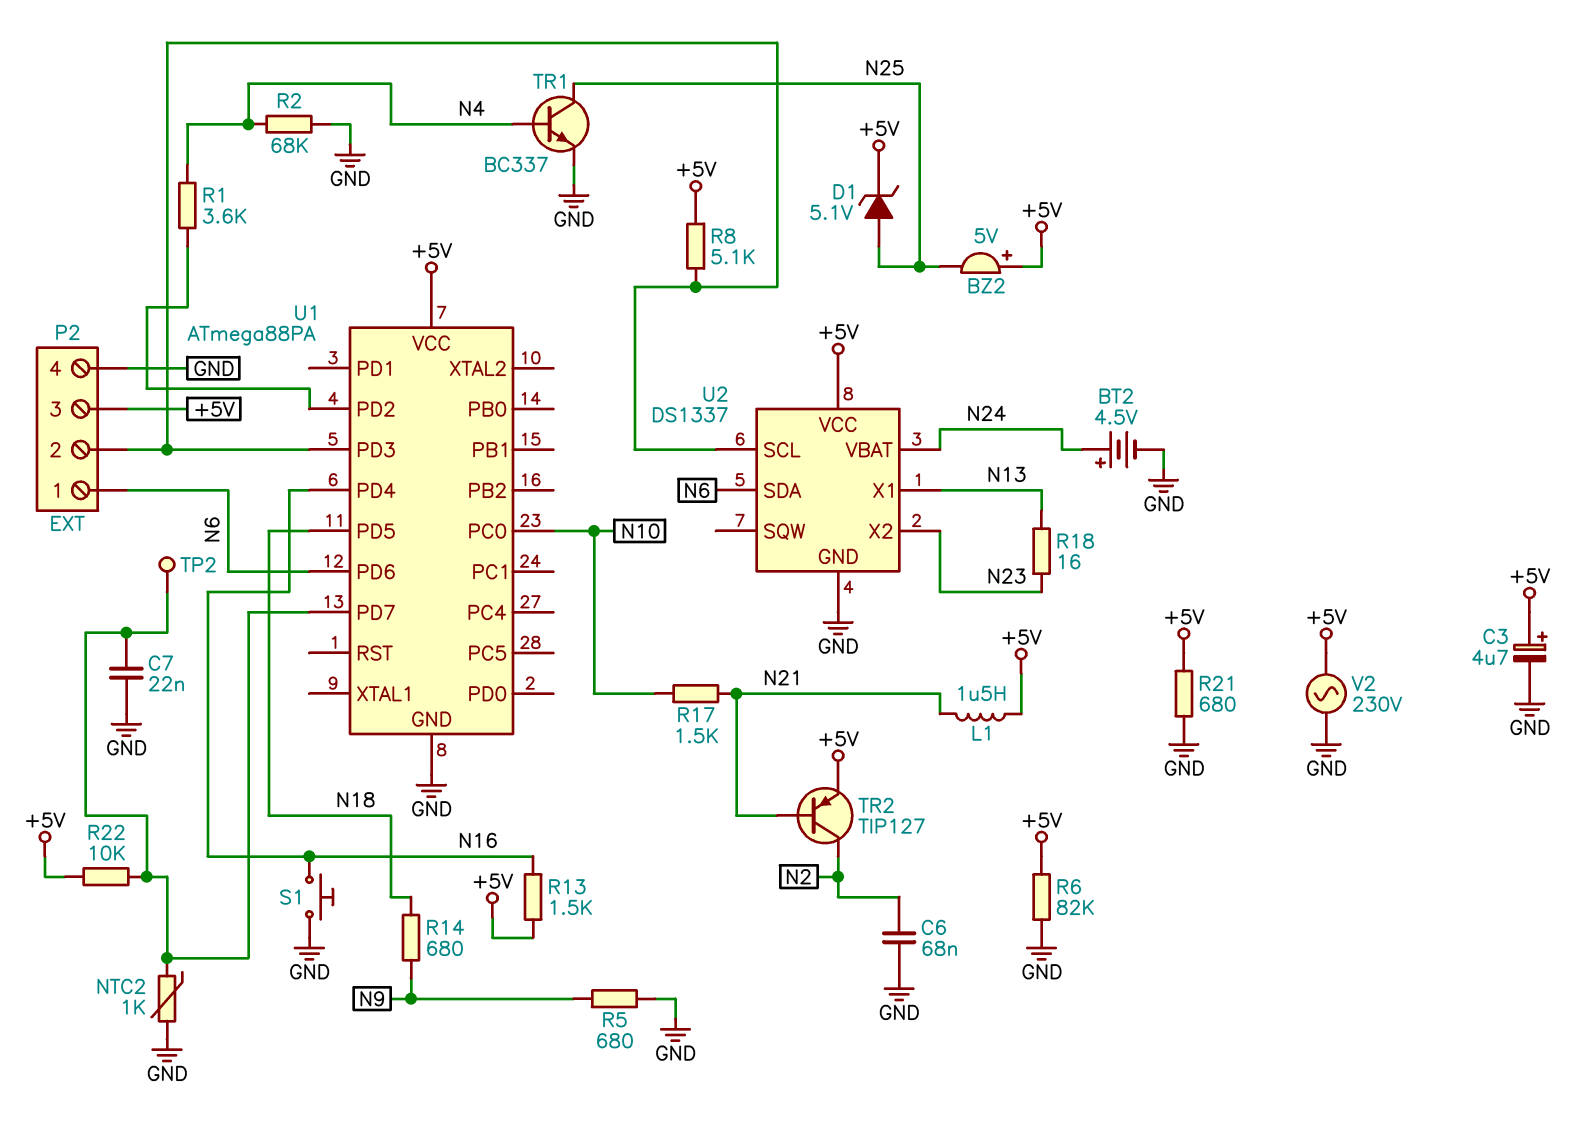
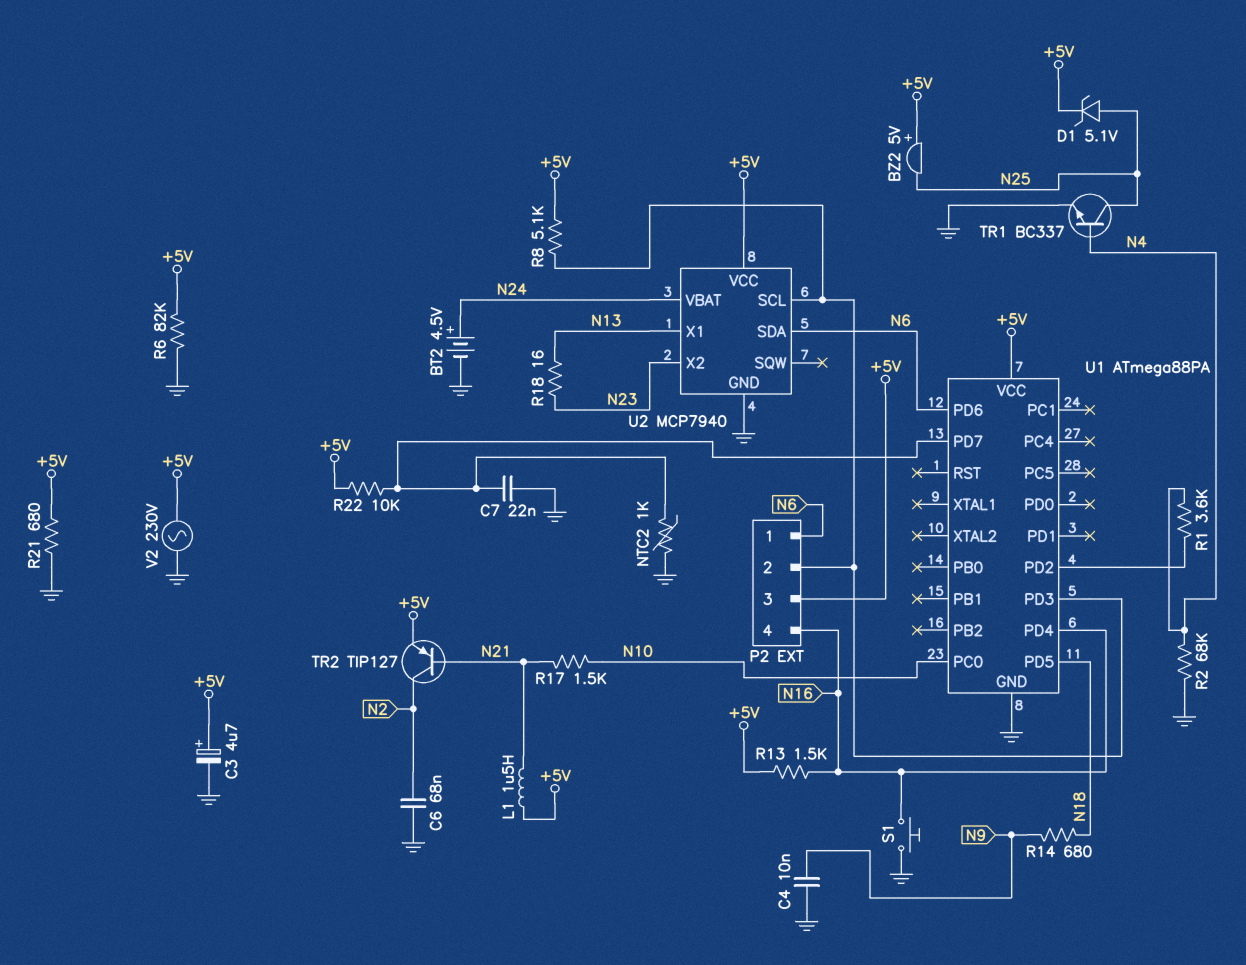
C4: none -> 10nF (GND, N9)
P2 pin 4: GND -> N16
R5: 680 (GND, N9) -> none
TP2: test point (U1/PD7) -> none
U2: DS1337 -> MCP7940

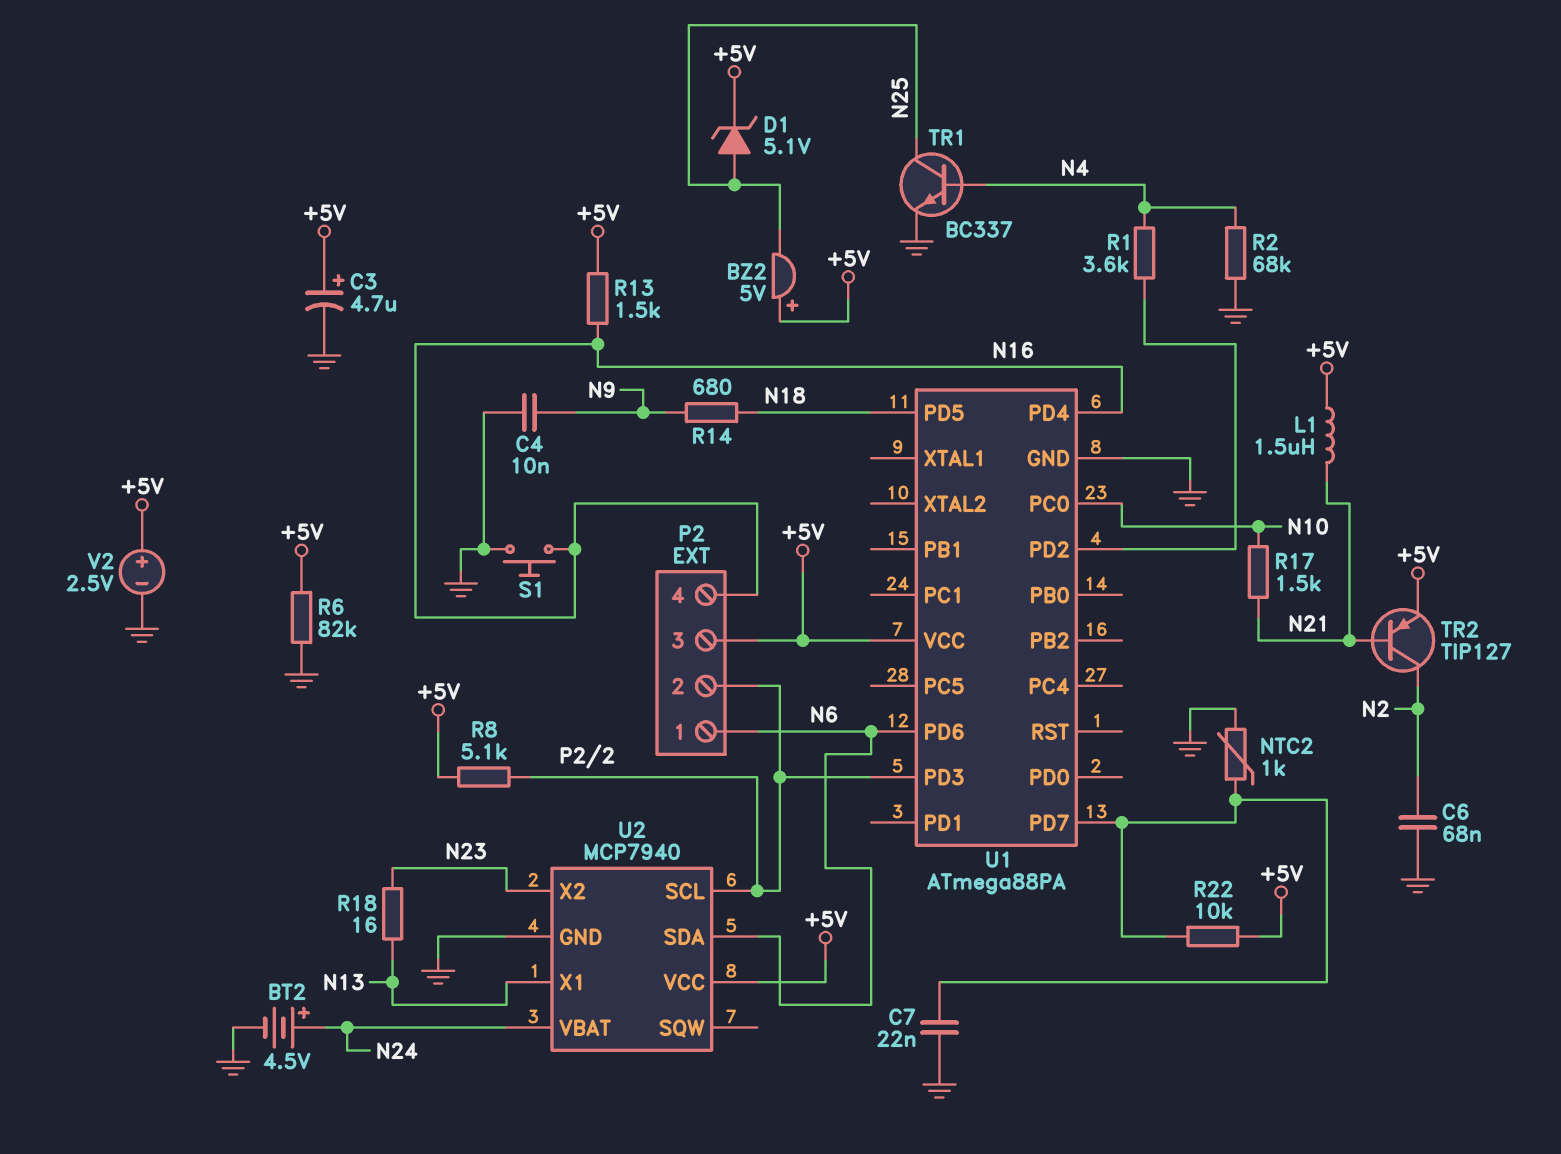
R21: 680 (+5V, GND) -> none
V2: AC 230V (+5V, GND) -> 2.5V (plus +5V, minus GND)

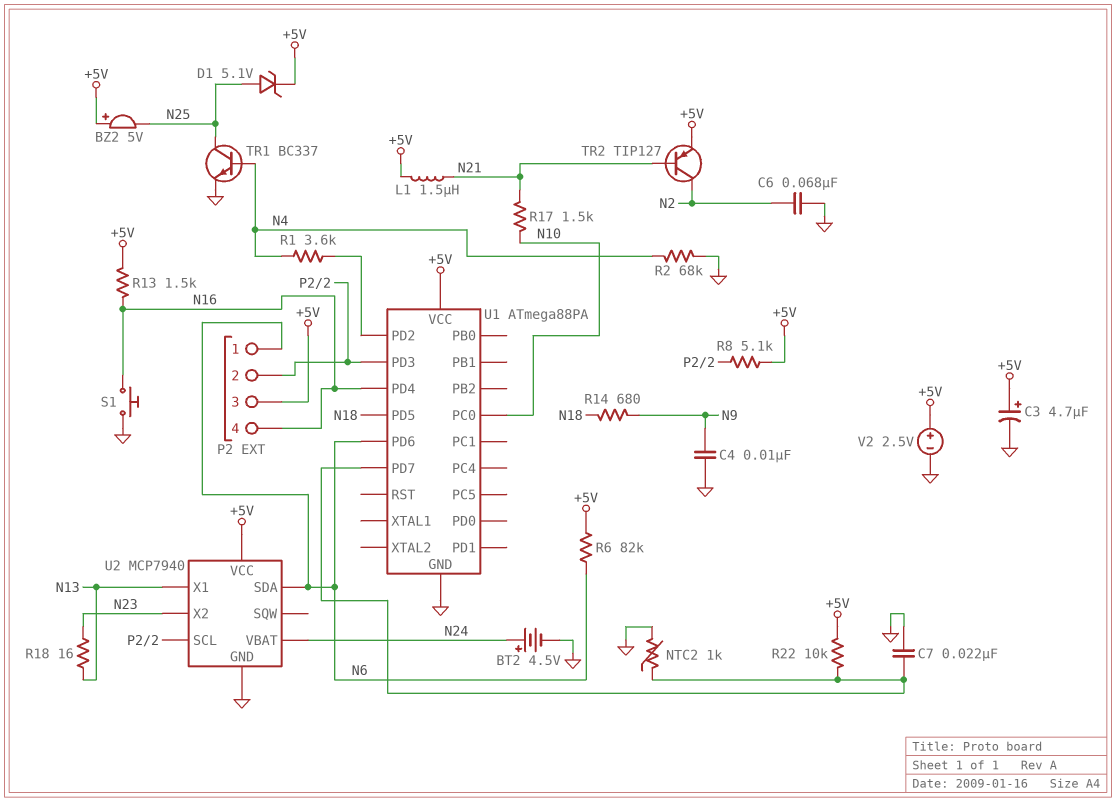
R6: 82k (+5V, GND) -> 82k (+5V, N6)

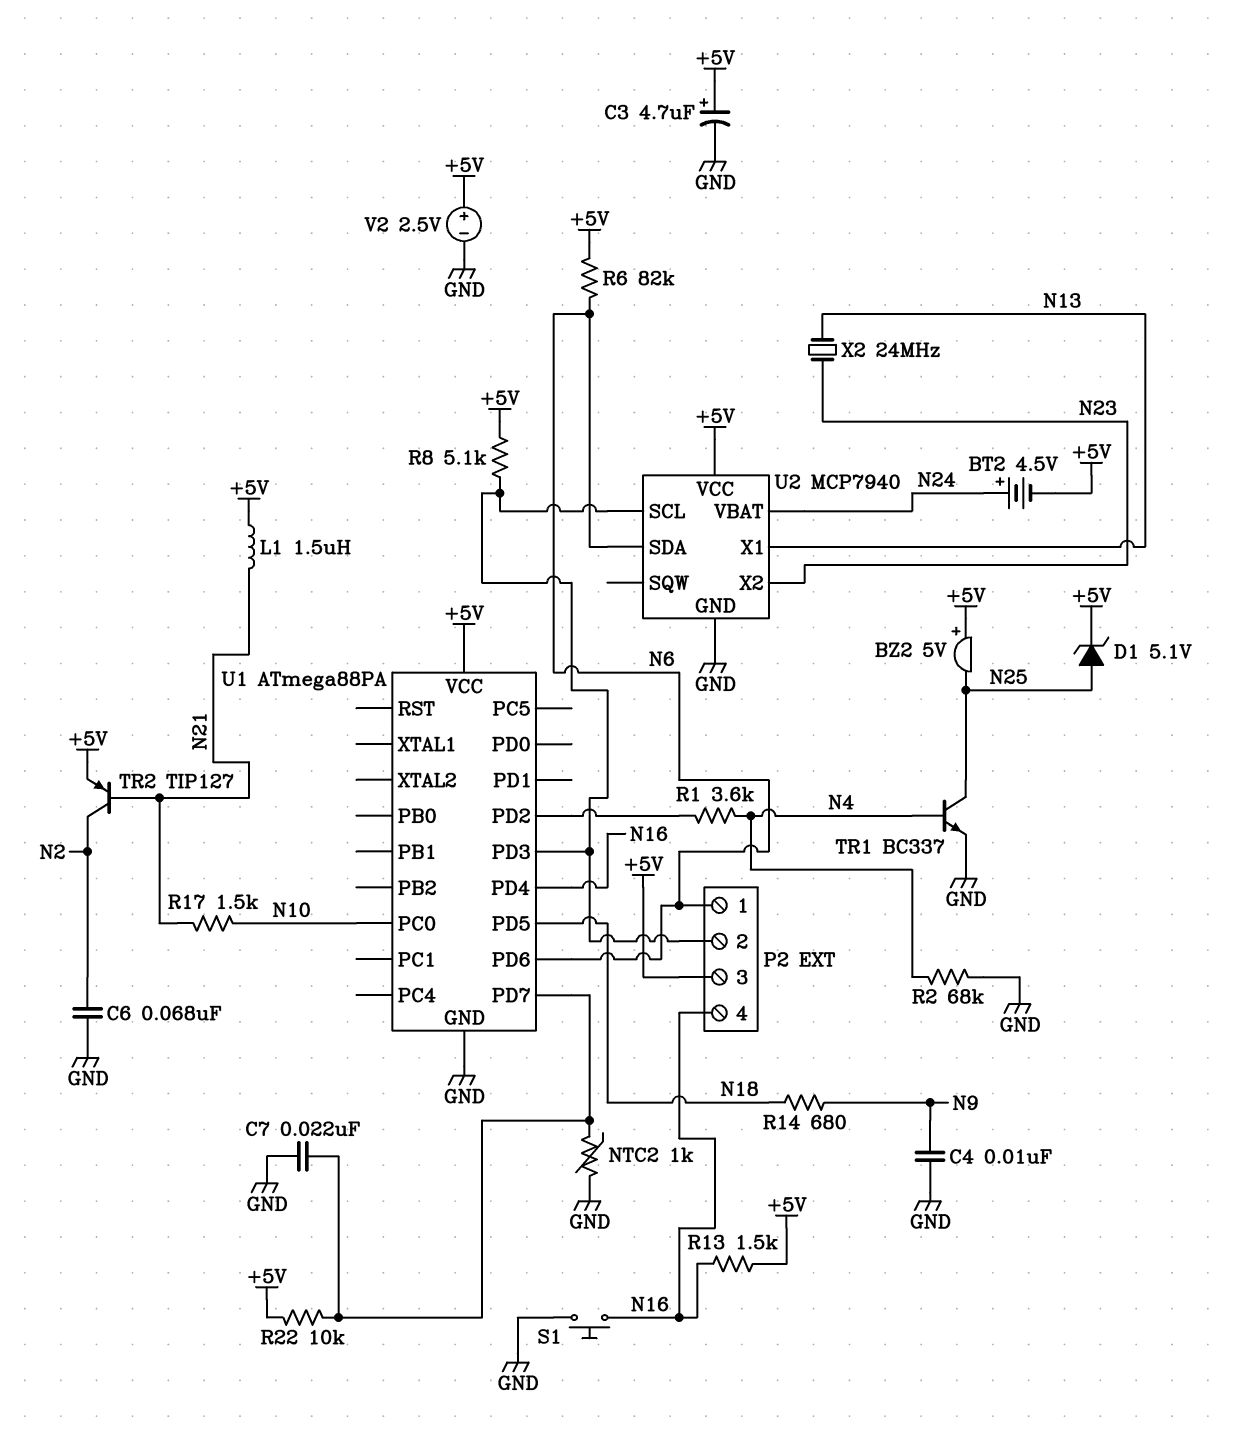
BT2: 4.5V (plus N24, minus GND) -> 4.5V (plus N24, minus +5V)
R18: 16 (N13, N23) -> none
X2: none -> 24MHz (N13, N23)

